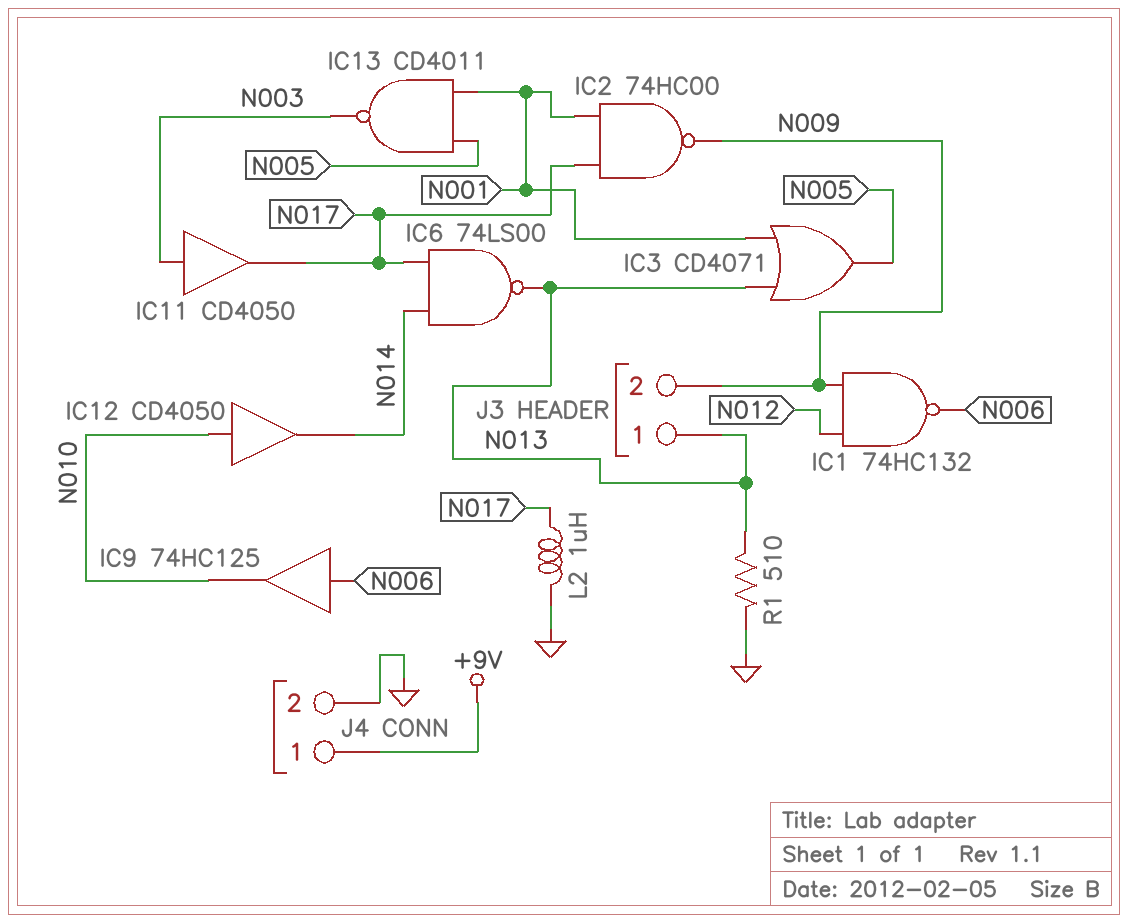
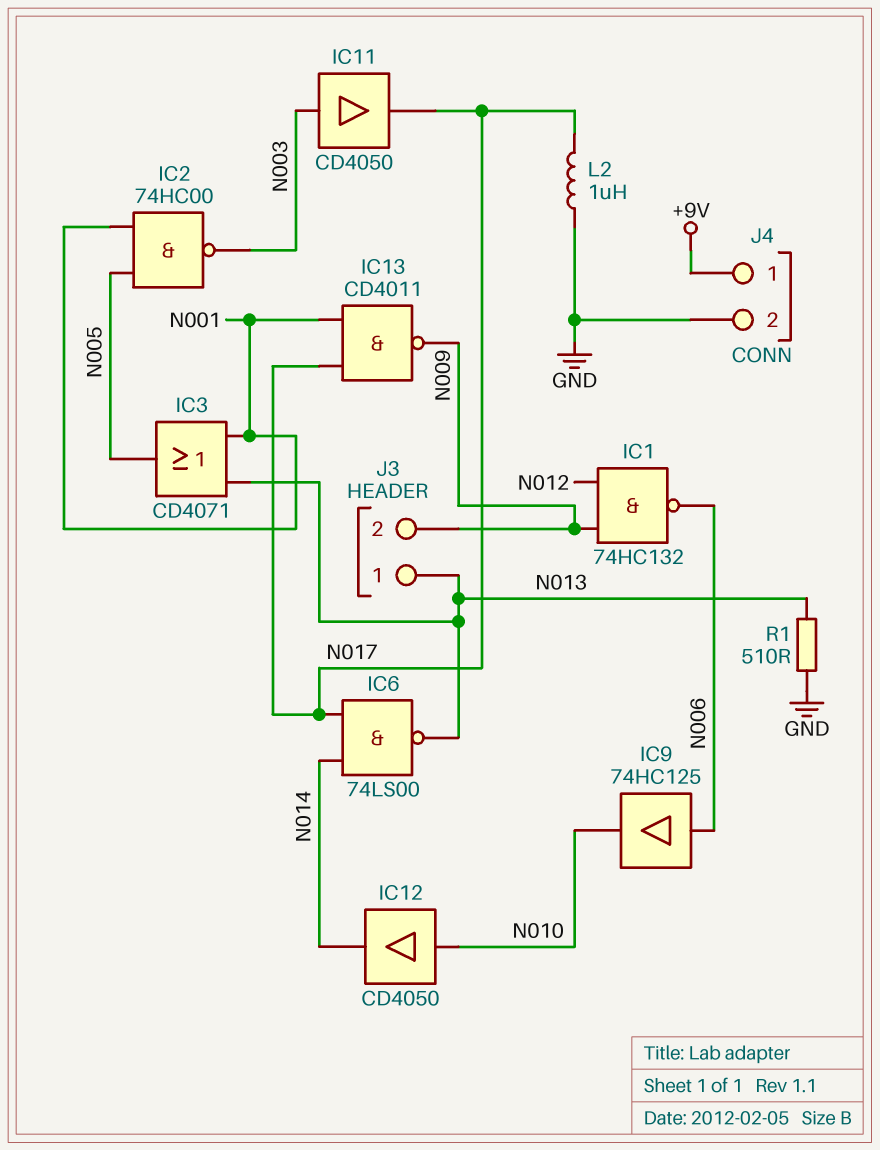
IC2: NAND 74HC00 (in N001, in N017, out N009) -> NAND 74HC00 (in N001, in N005, out N003)
IC13: NAND CD4011 (in N001, in N005, out N003) -> NAND CD4011 (in N001, in N017, out N009)

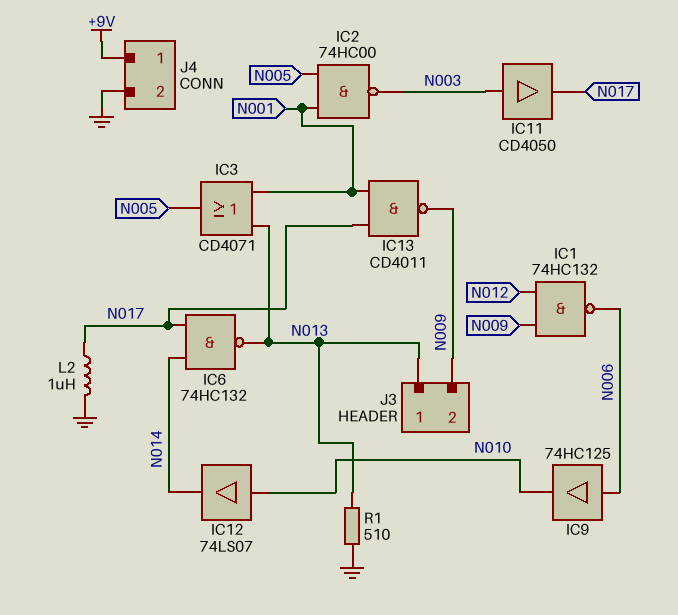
IC6: NAND 74LS00 (in N014, in N017, out N013) -> NAND 74HC132 (in N014, in N017, out N013)
IC12: buffer CD4050 (in N010, out N014) -> buffer 74LS07 (in N010, out N014)

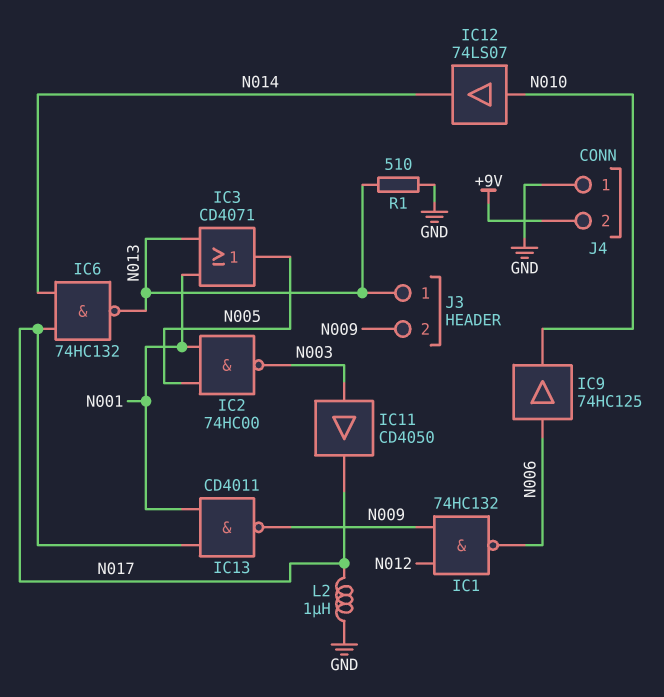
J4 pin 1: +9V -> GND
J4 pin 2: GND -> +9V

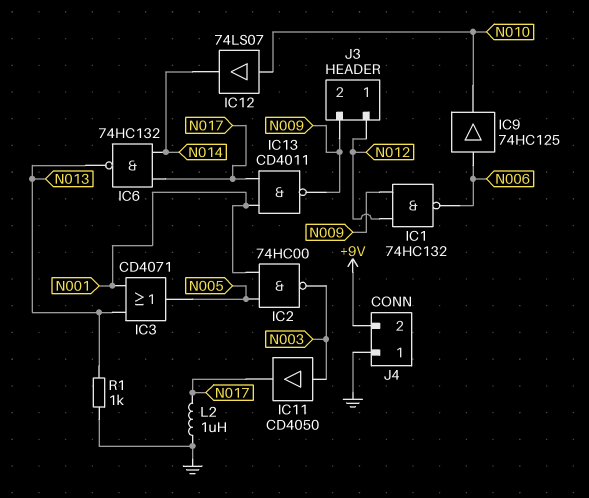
J3 pin 1: N013 -> N012
R1: 510 (GND, N013) -> 1k (GND, N013)

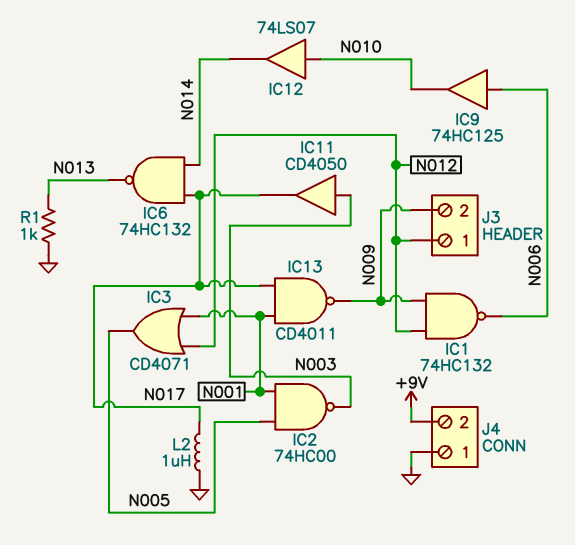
IC3: OR CD4071 (in N001, in N013, out N005) -> OR CD4071 (in N001, in N012, out N005)

